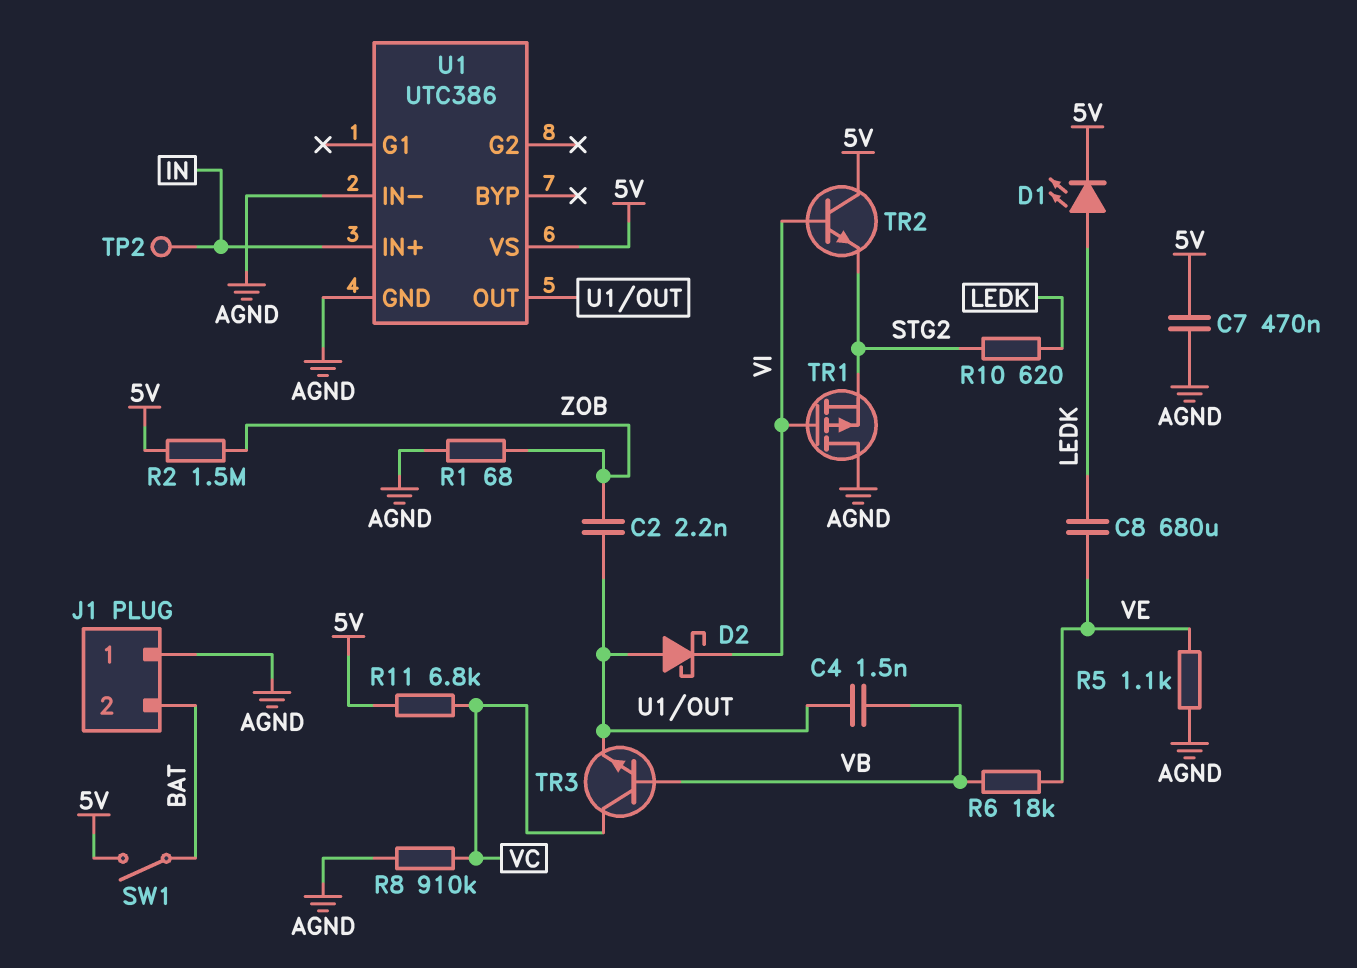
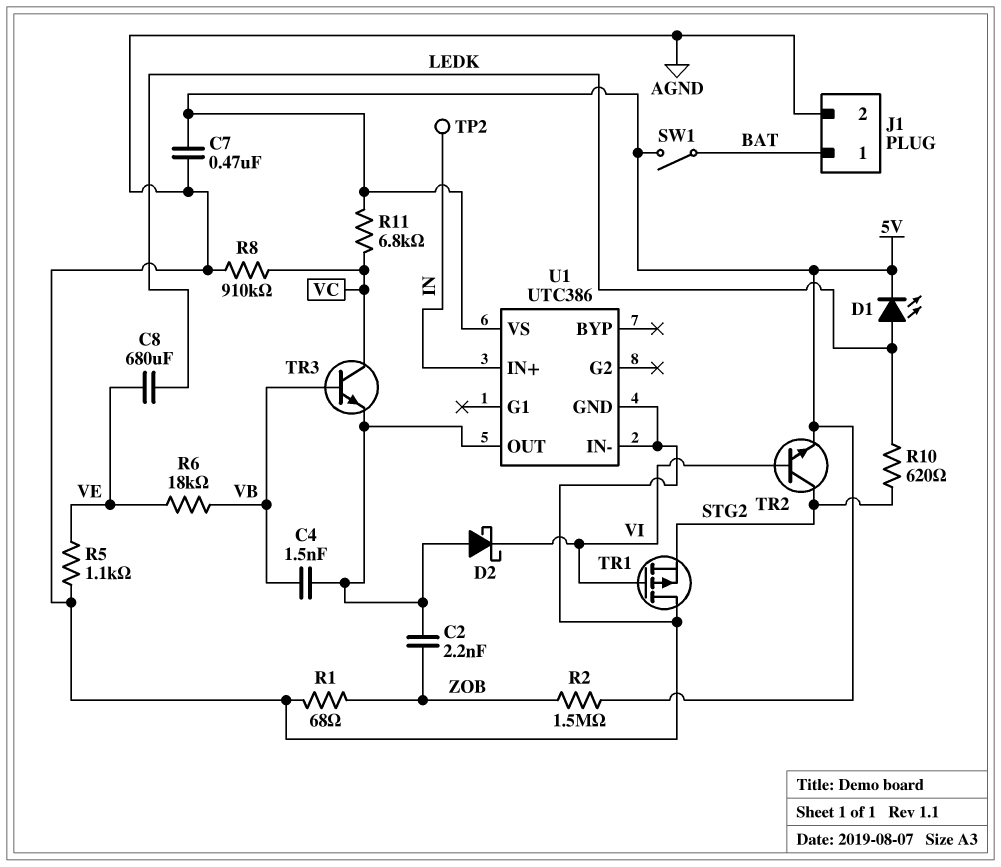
J1 pin 1: AGND -> BAT
J1 pin 2: BAT -> AGND
TR2: NPN (B VI, C 5V, E STG2) -> NPN (B VI, C STG2, E 5V)

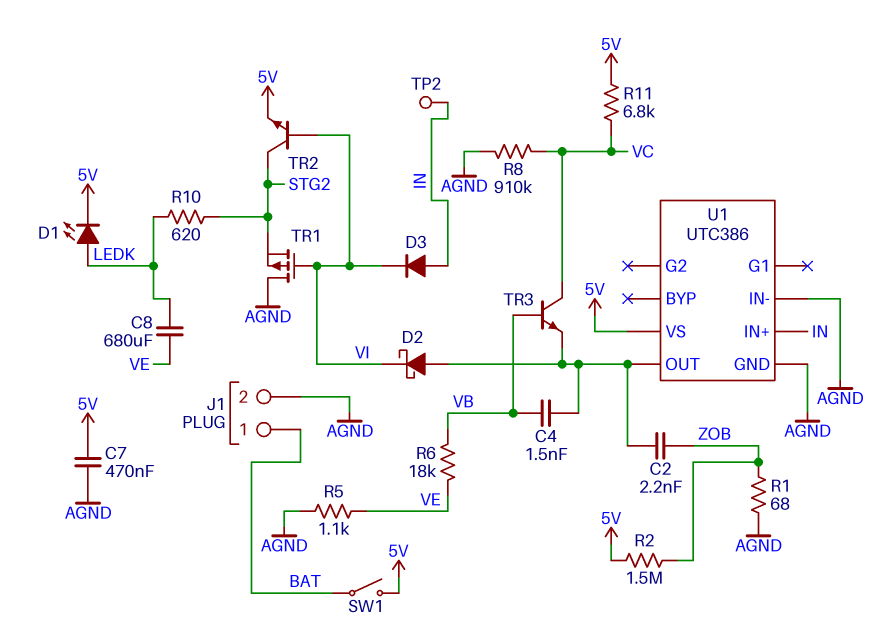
D3: none -> diode (A IN, K VI)

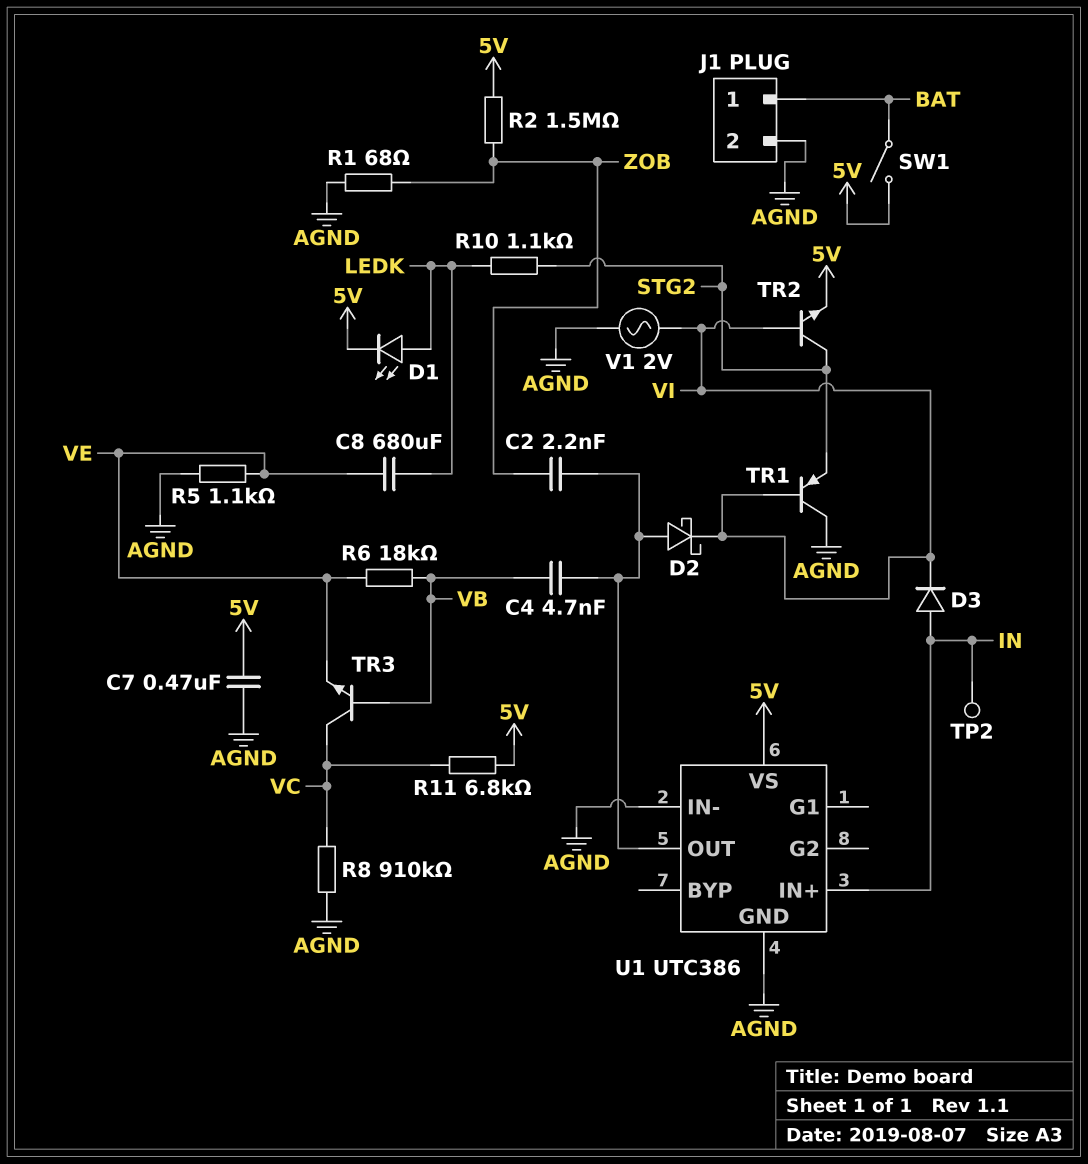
C4: 1.5nF (U1/OUT, VB) -> 4.7nF (U1/OUT, VB)
R10: 620 (LEDK, STG2) -> 1.1k (LEDK, STG2)
TR1: PMOS (G VI, D AGND, S STG2) -> PNP (B VI, C AGND, E STG2)
TR3: NPN (B VB, C VC, E U1/OUT) -> NPN (B VB, C VC, E VE)
V1: none -> AC 2V (AGND, VI)

